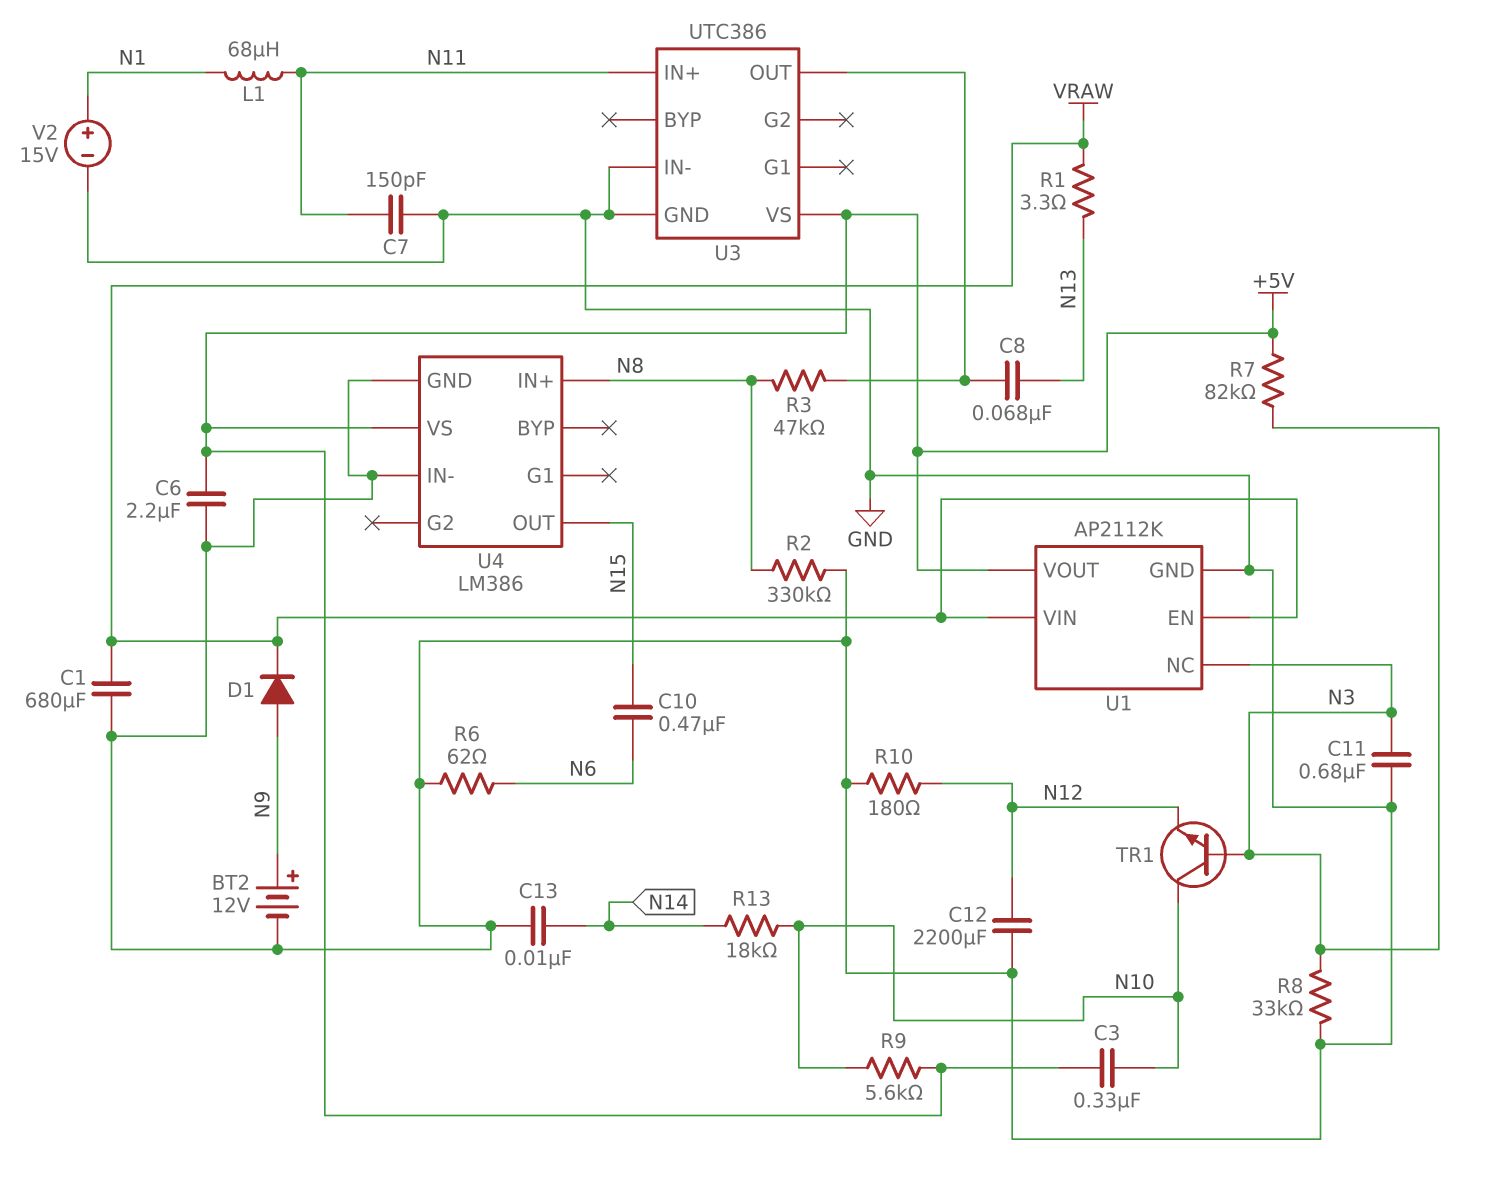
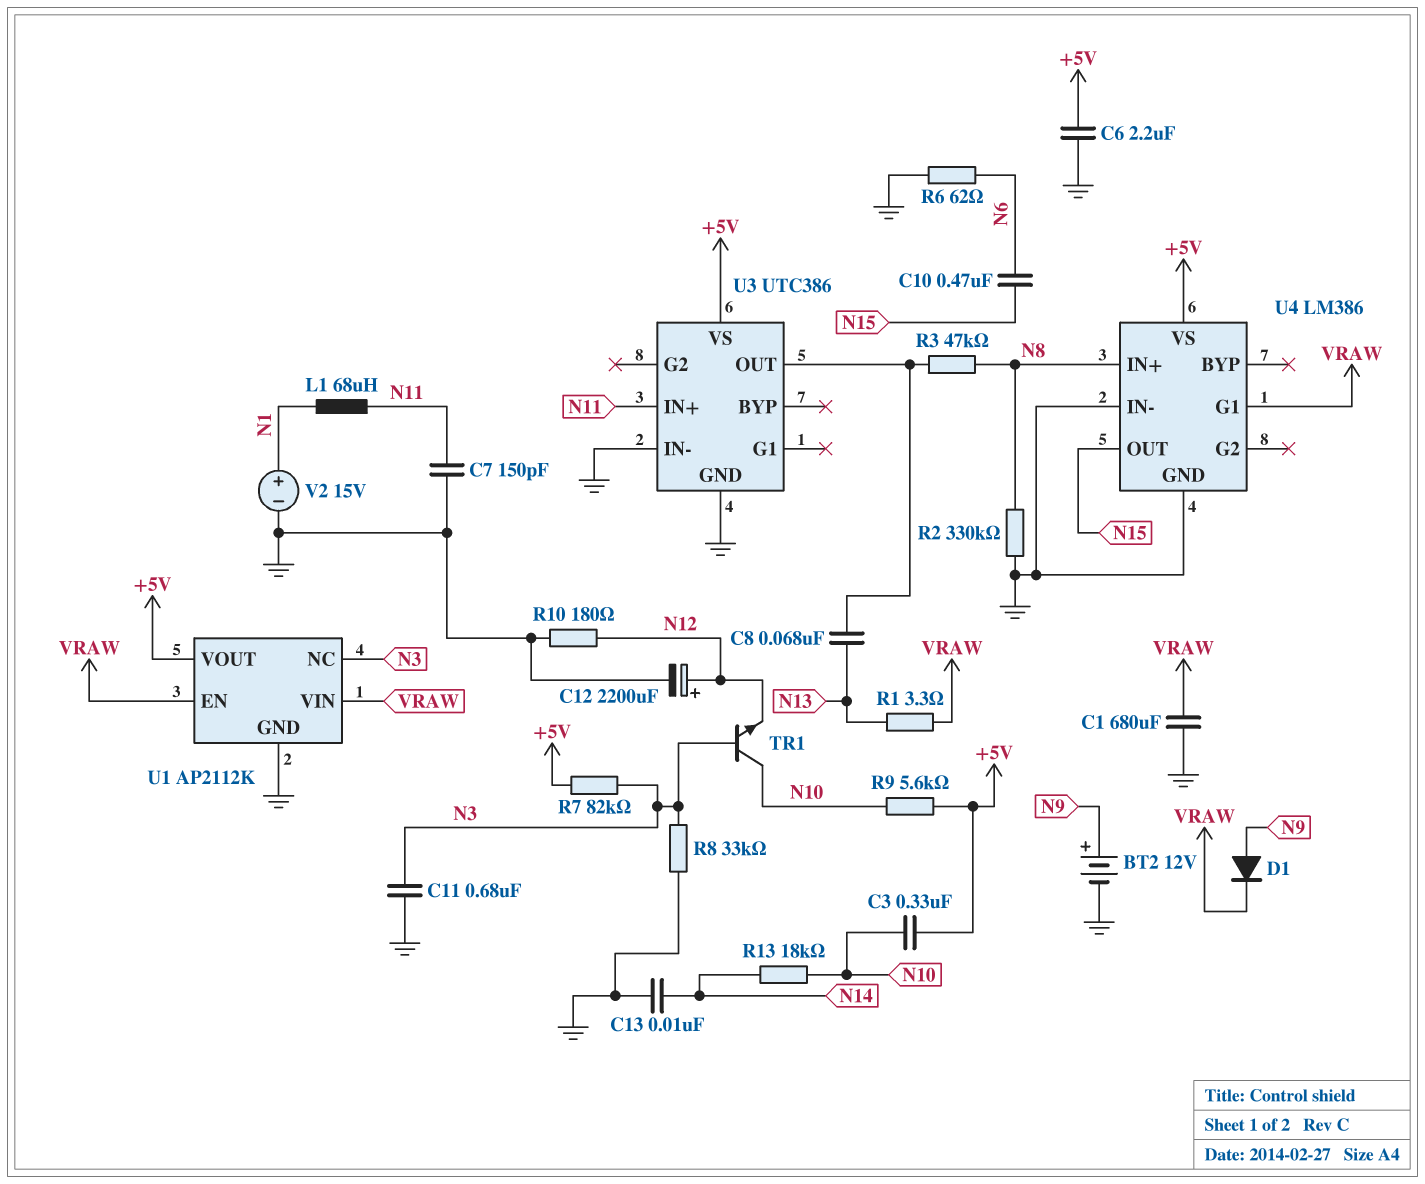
C12: 2200uF (GND, N12) -> 2200uF (plus N12, minus GND)
U4 pin G1: none -> VRAW

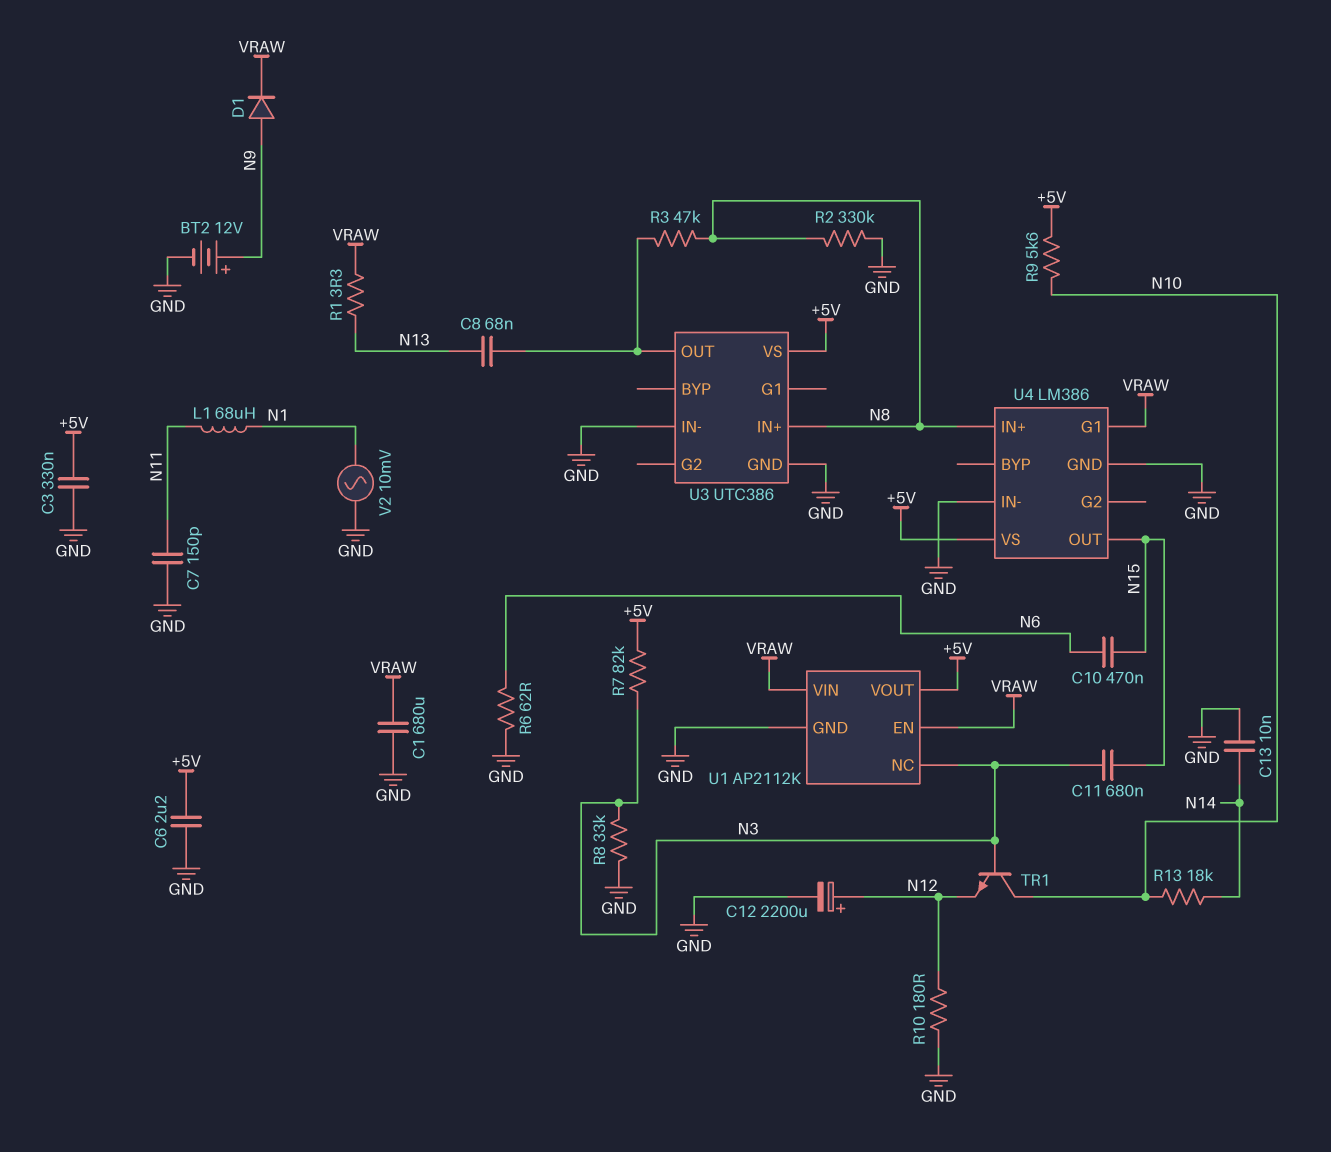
C3: 330nF (+5V, N10) -> 330nF (+5V, GND)
C11: 680nF (GND, N3) -> 680nF (N3, N15)
U3 pin IN+: N11 -> N8
V2: 15V (plus N1, minus GND) -> AC 10mV (GND, N1)

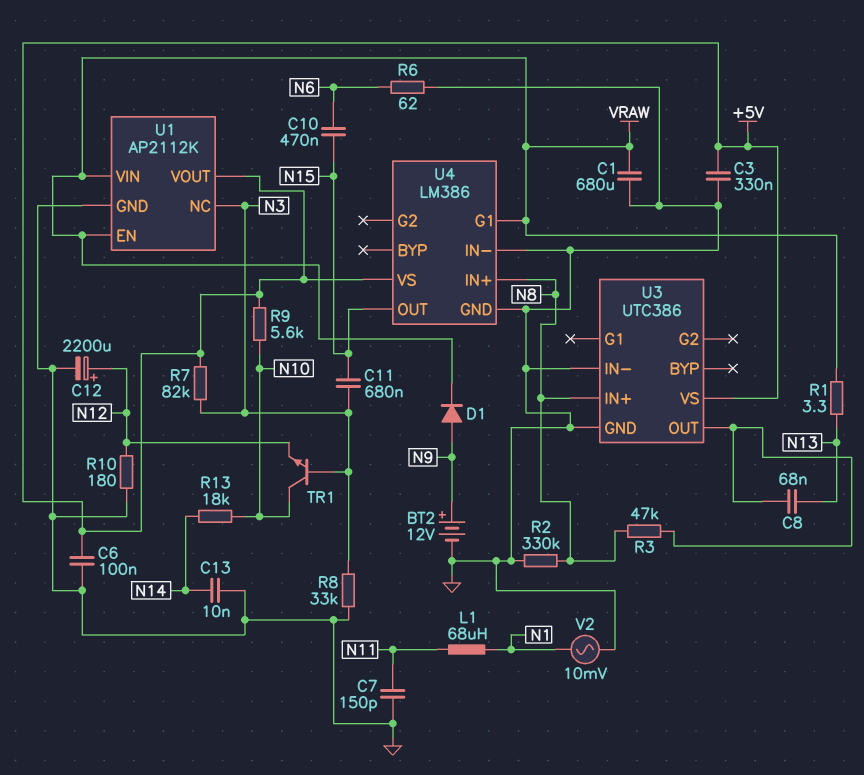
C6: 2.2uF (+5V, GND) -> 100nF (+5V, GND)

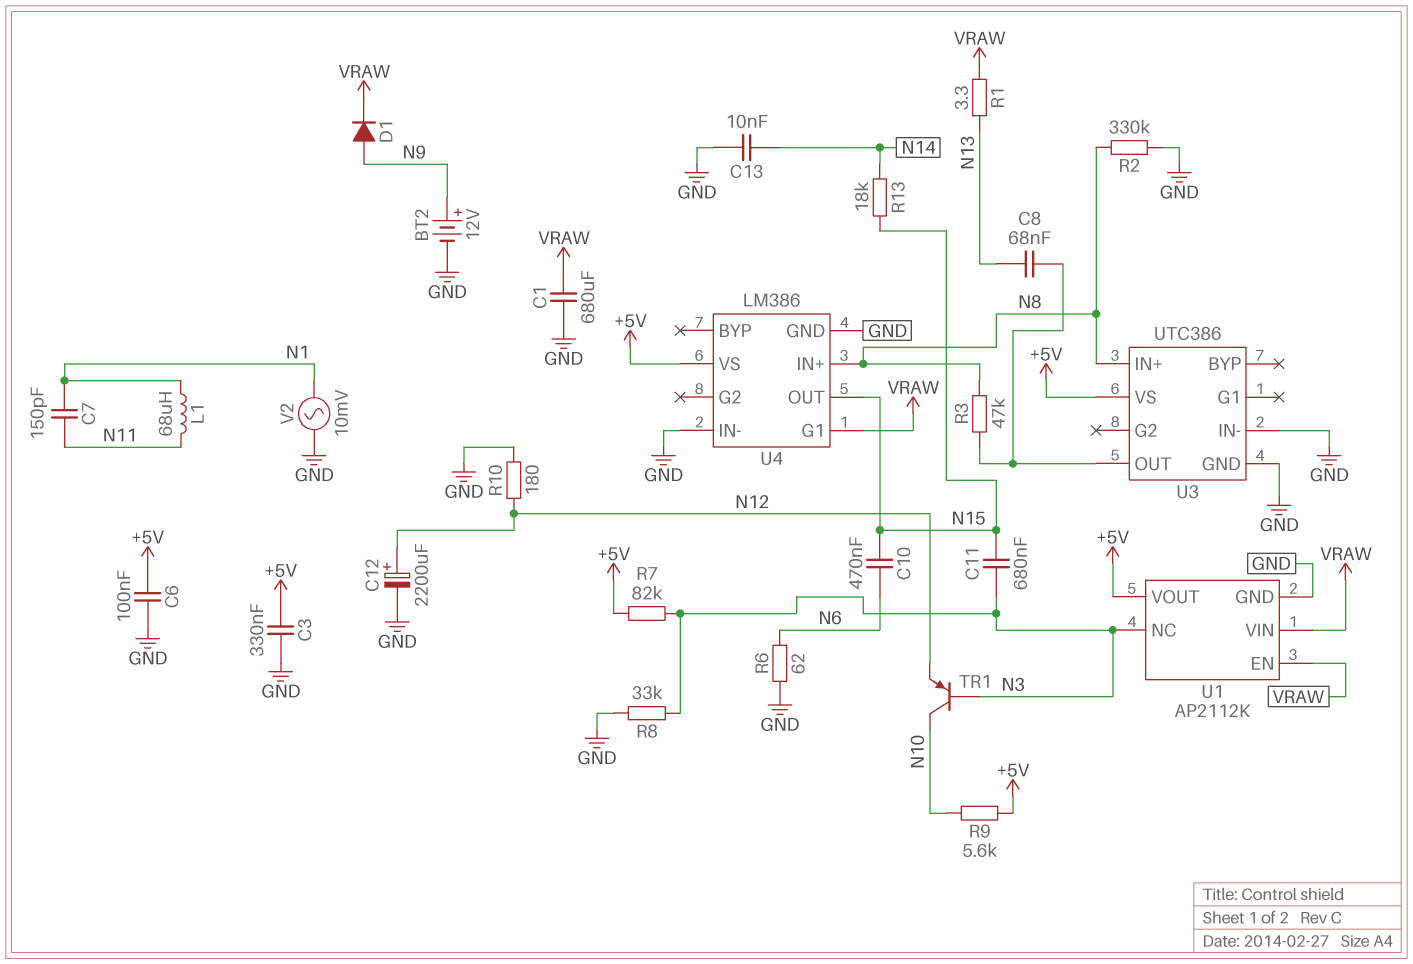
C7: 150pF (GND, N11) -> 150pF (N1, N11)
R13: 18k (N10, N14) -> 18k (N14, N15)
TR1: NPN (B N3, C N10, E N12) -> PNP (B N3, C N10, E N12)

